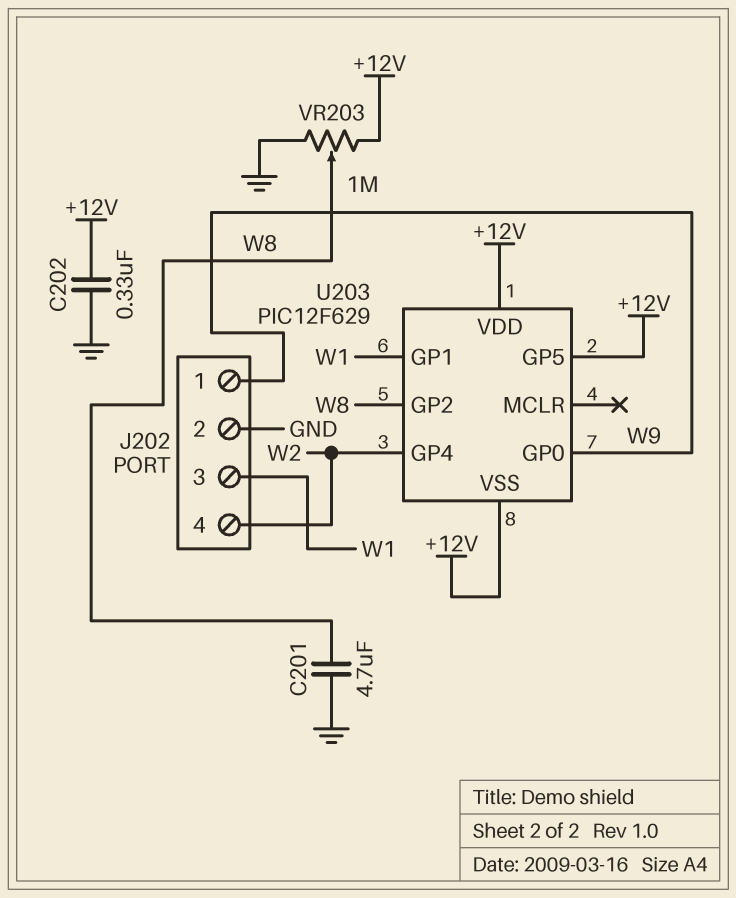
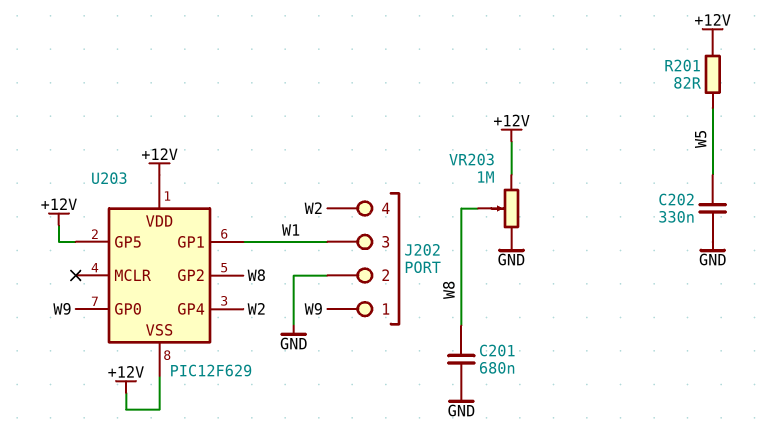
C201: 4.7uF (GND, W8) -> 680nF (GND, W8)
C202: 330nF (+12V, GND) -> 330nF (GND, W5)
R201: none -> 82 (+12V, W5)

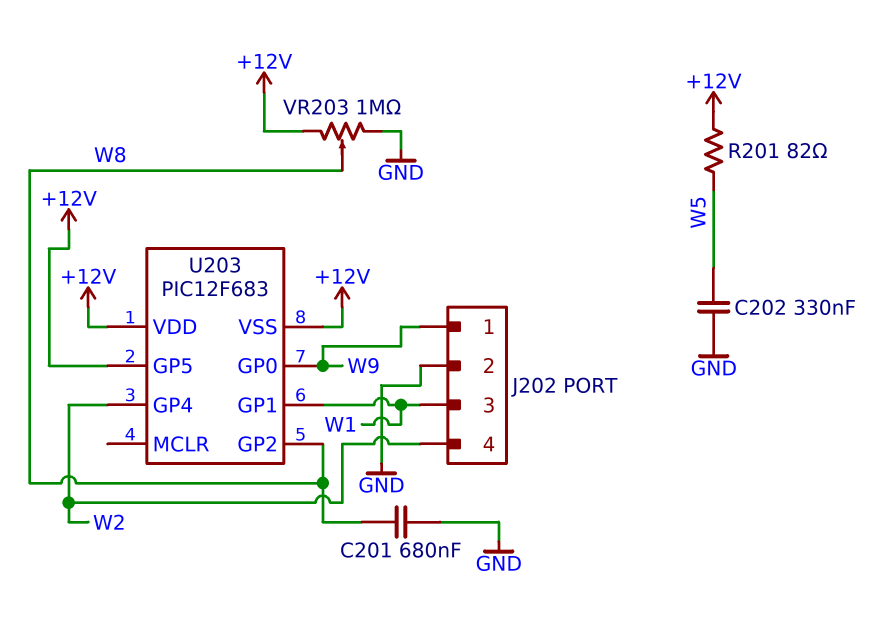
U203: PIC12F629 -> PIC12F683

